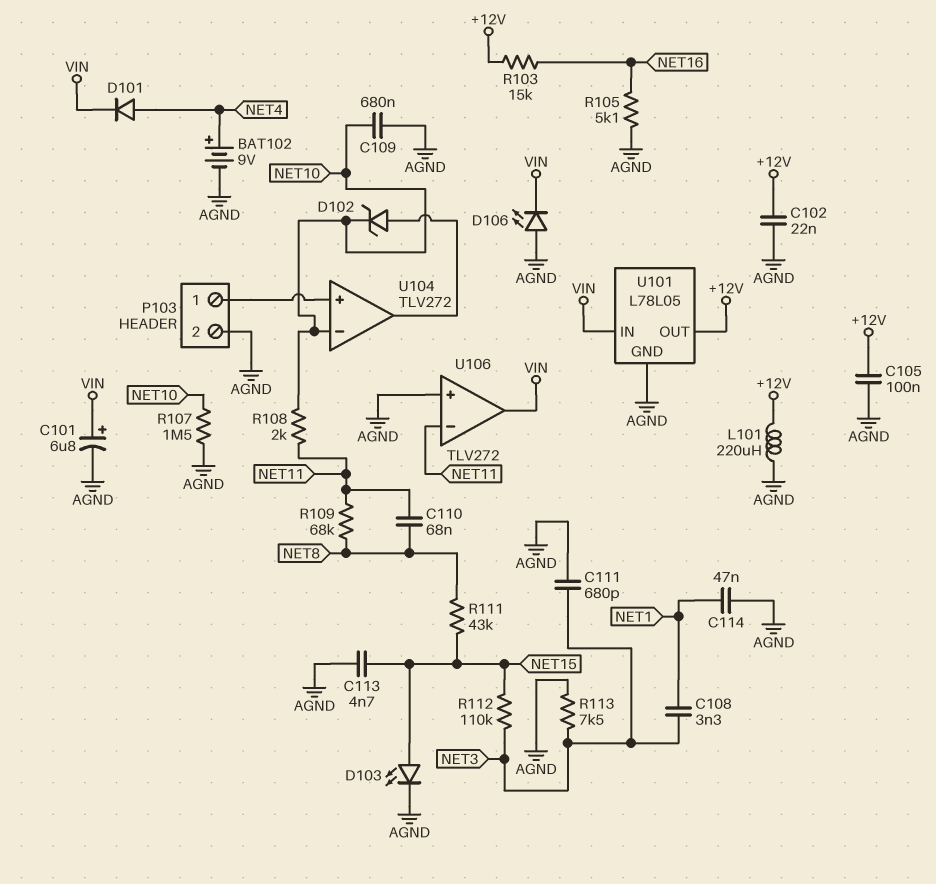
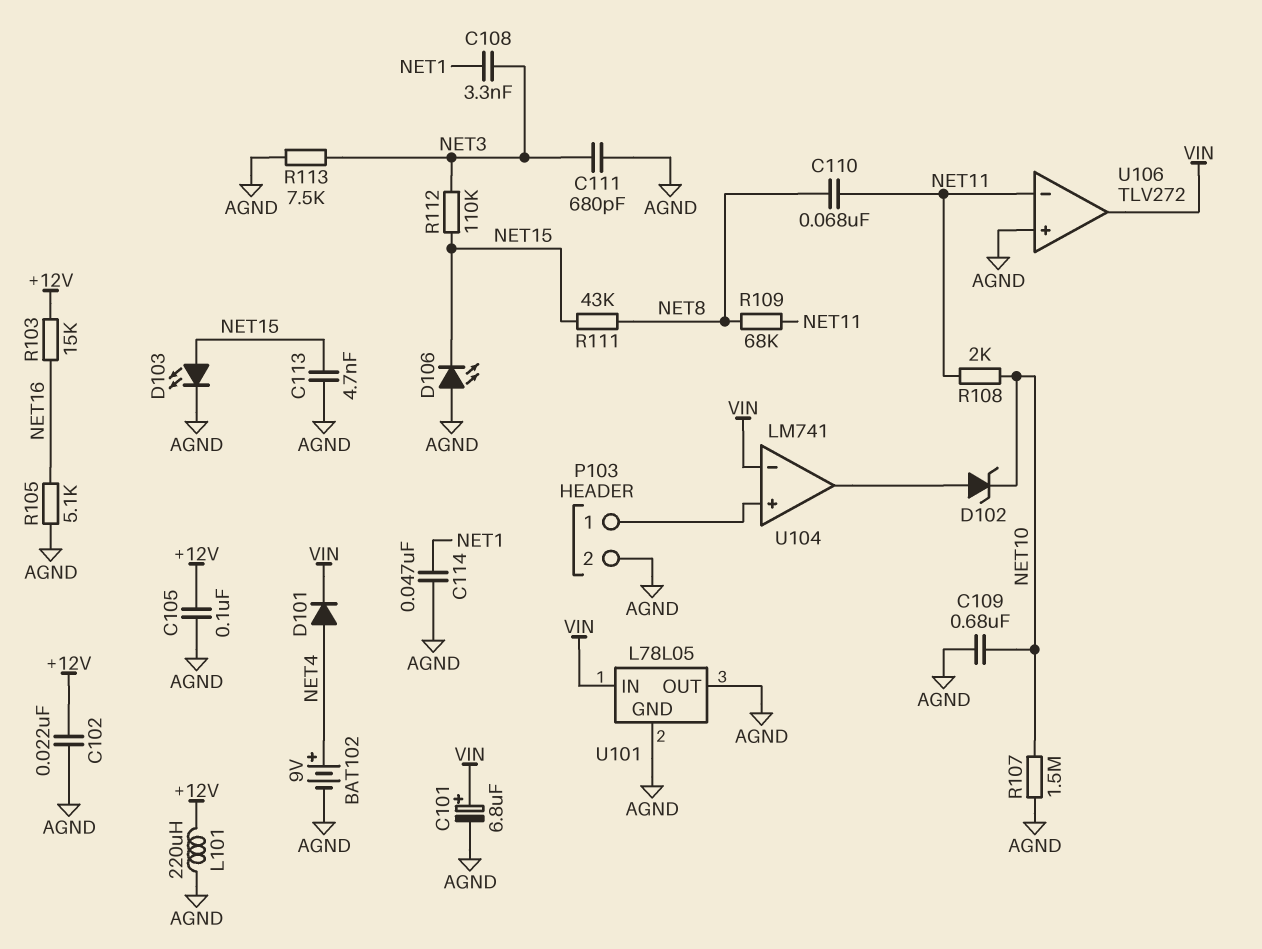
D106: LED (A AGND, K VIN) -> LED (A AGND, K NET15)
U101 pin OUT: +12V -> AGND
U104: TLV272 -> LM741
U104 pin in-: NET10 -> VIN

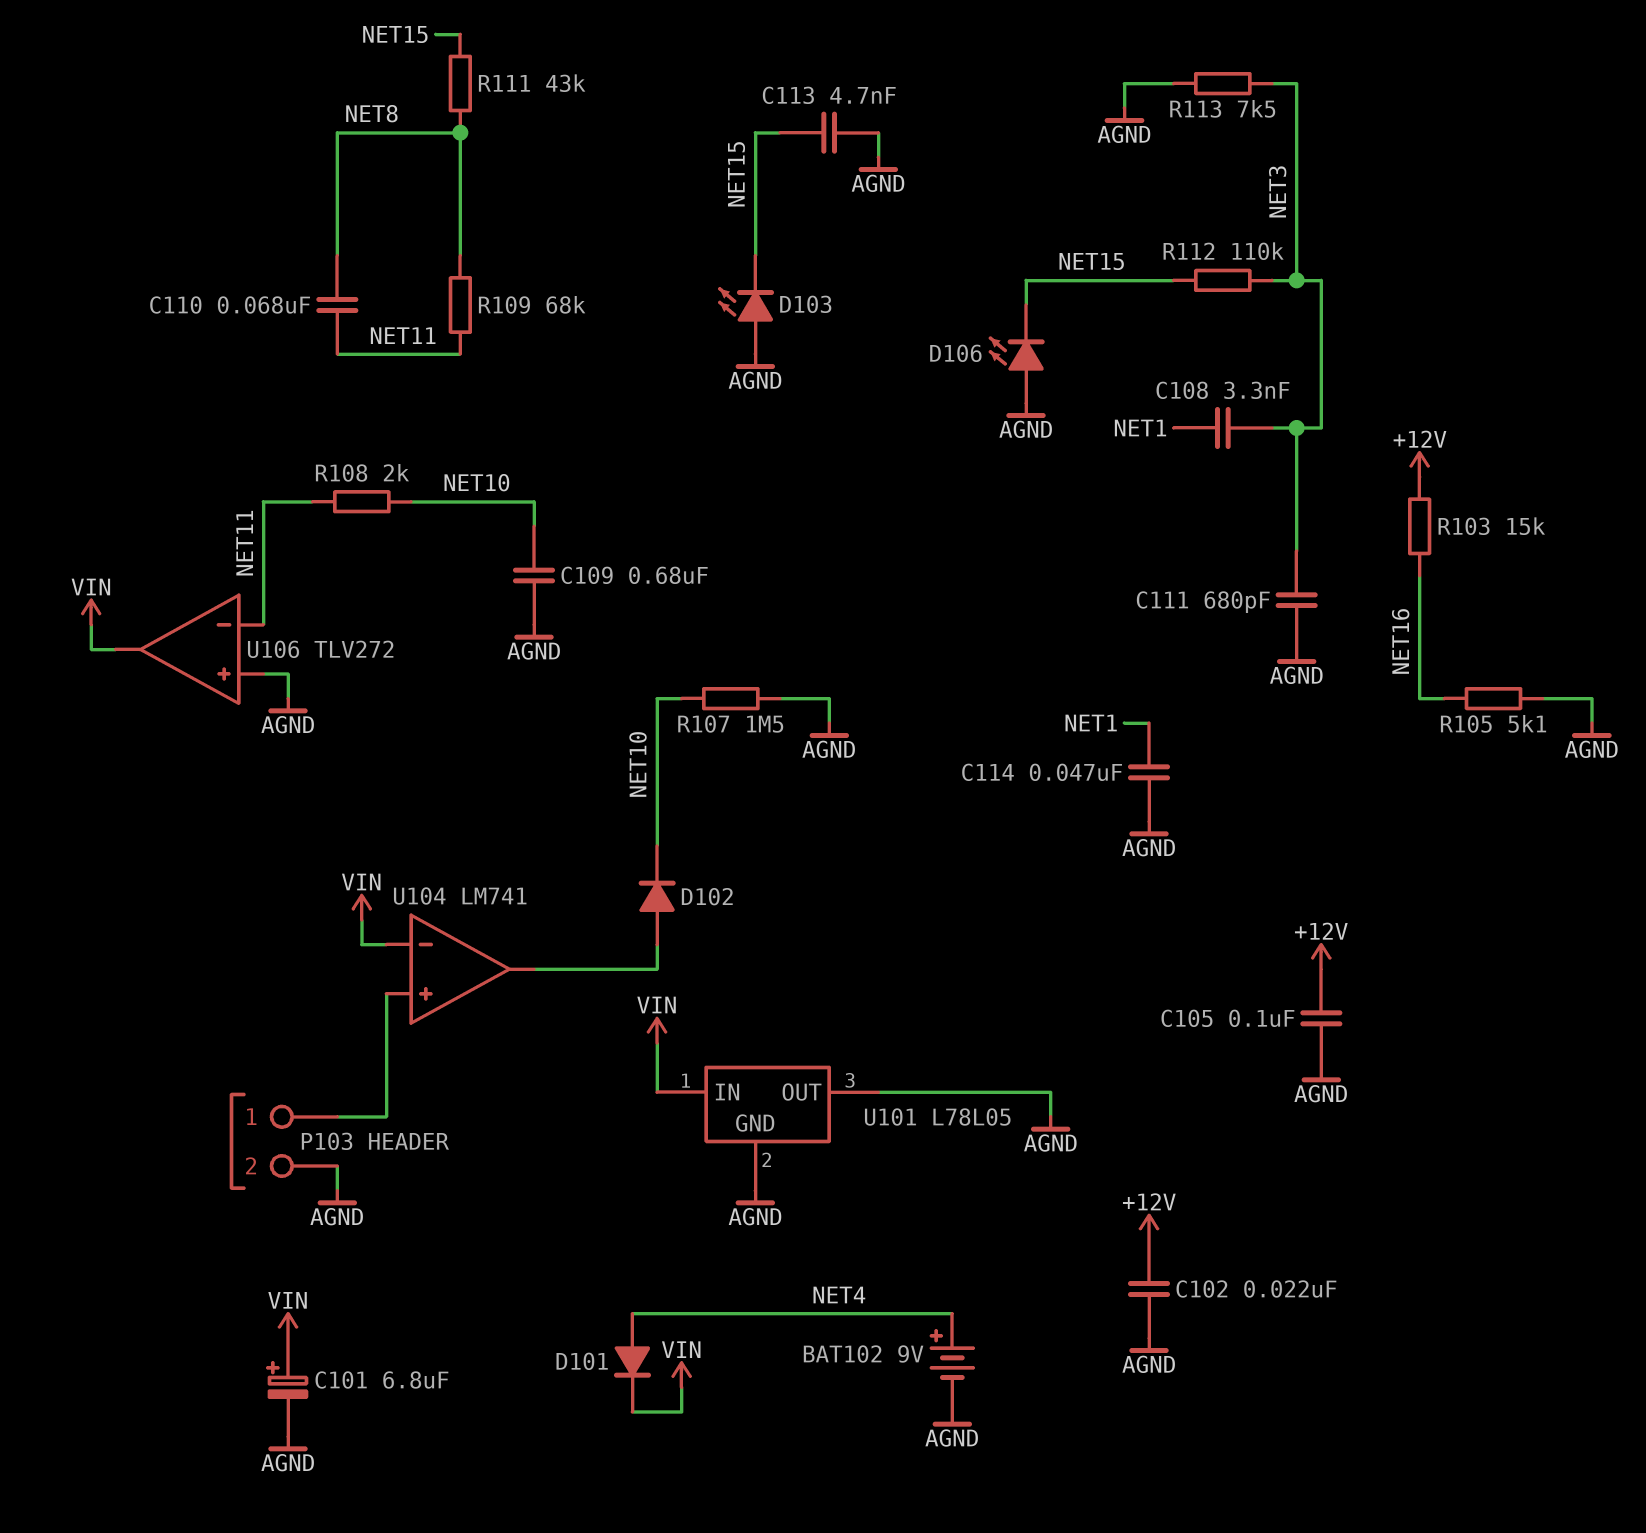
D102: zener (A U104/out, K NET10) -> diode (A U104/out, K NET10)
D103: LED (A NET15, K AGND) -> LED (A AGND, K NET15)
L101: 220uH (+12V, AGND) -> none

